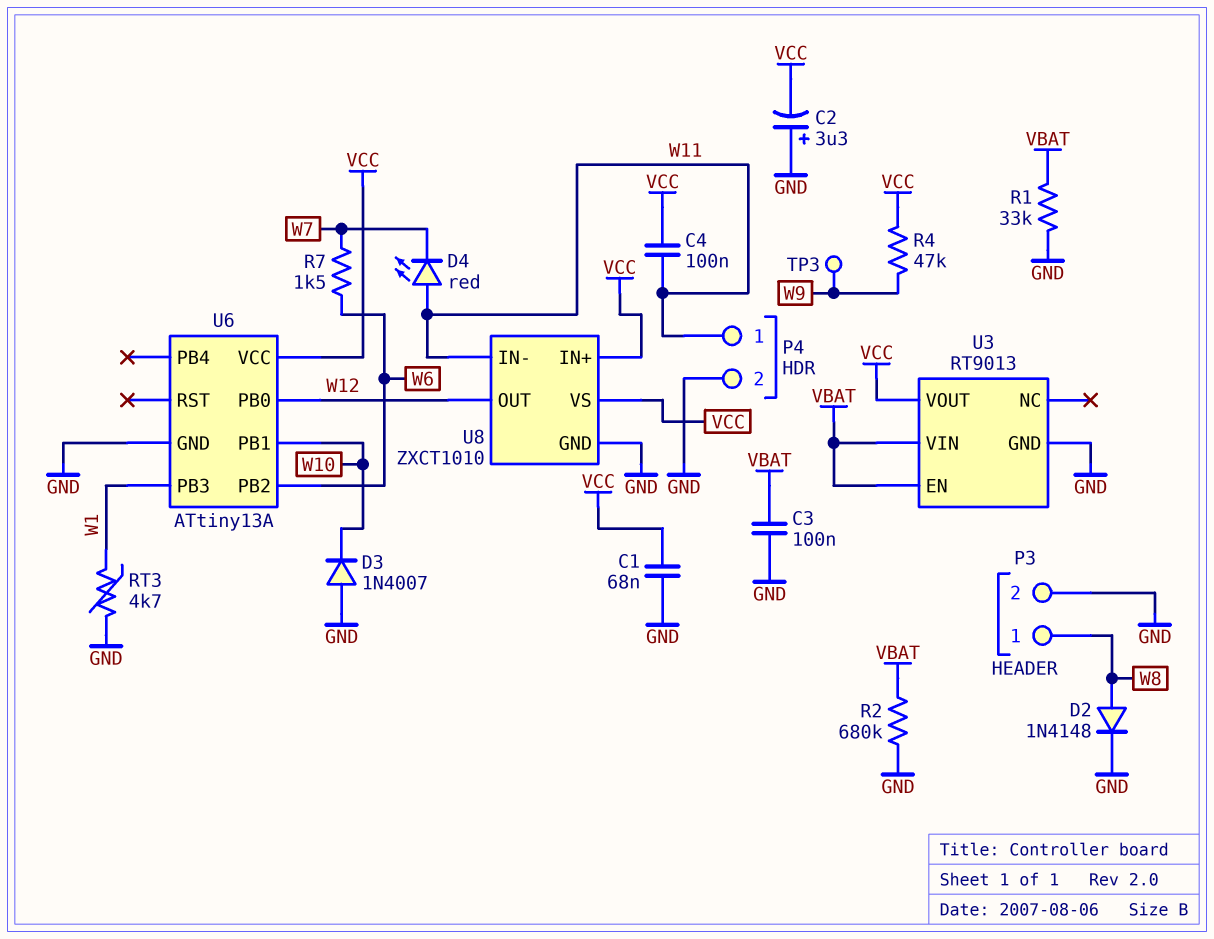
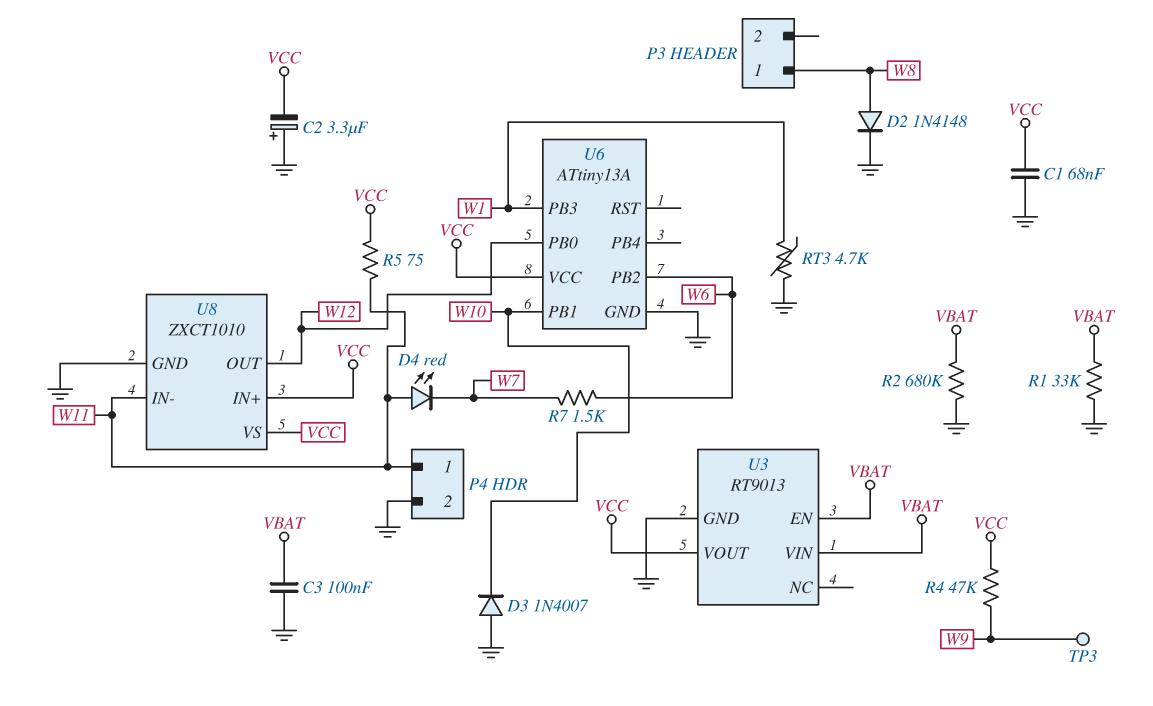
C4: 100nF (VCC, W11) -> none
P3 pin 2: GND -> none
R5: none -> 75 (VCC, W11)

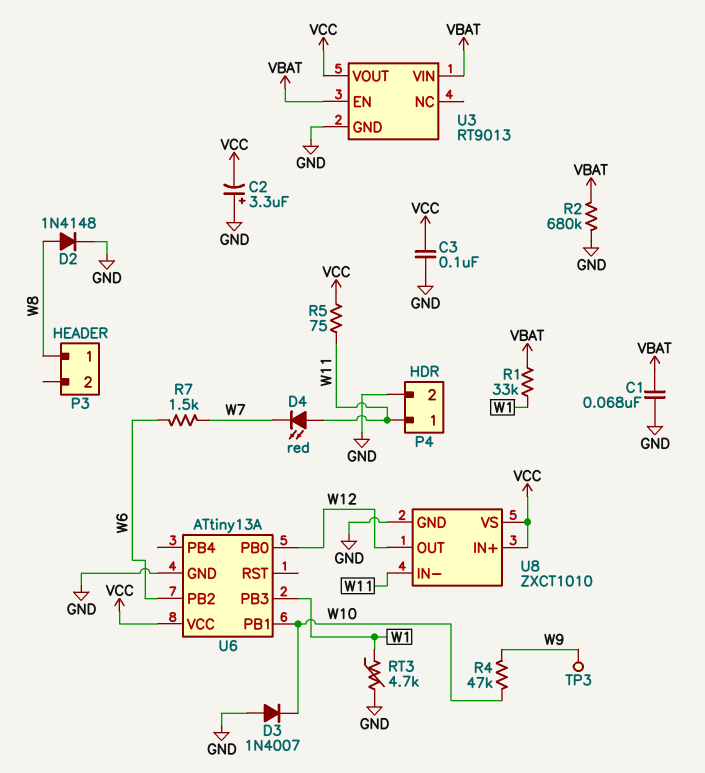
C1: 68nF (GND, VCC) -> 68nF (GND, VBAT)
C3: 100nF (GND, VBAT) -> 100nF (GND, VCC)
R1: 33k (GND, VBAT) -> 33k (VBAT, W1)
R4: 47k (VCC, W9) -> 47k (W9, W10)

